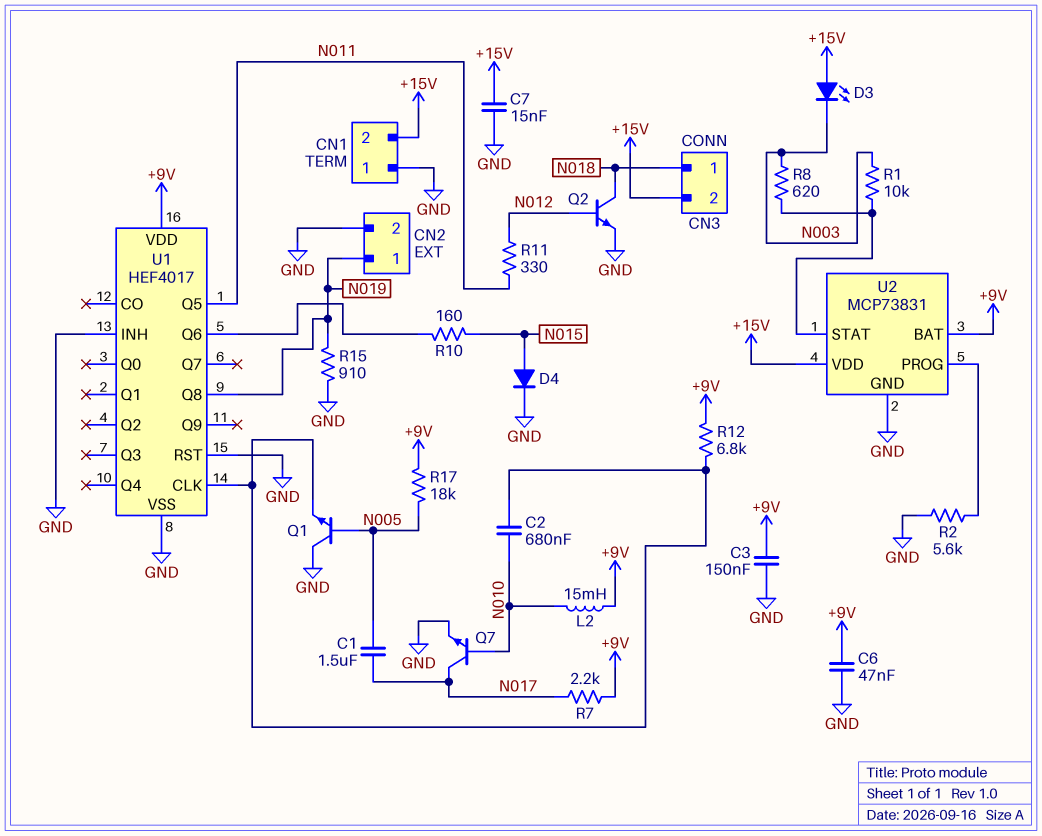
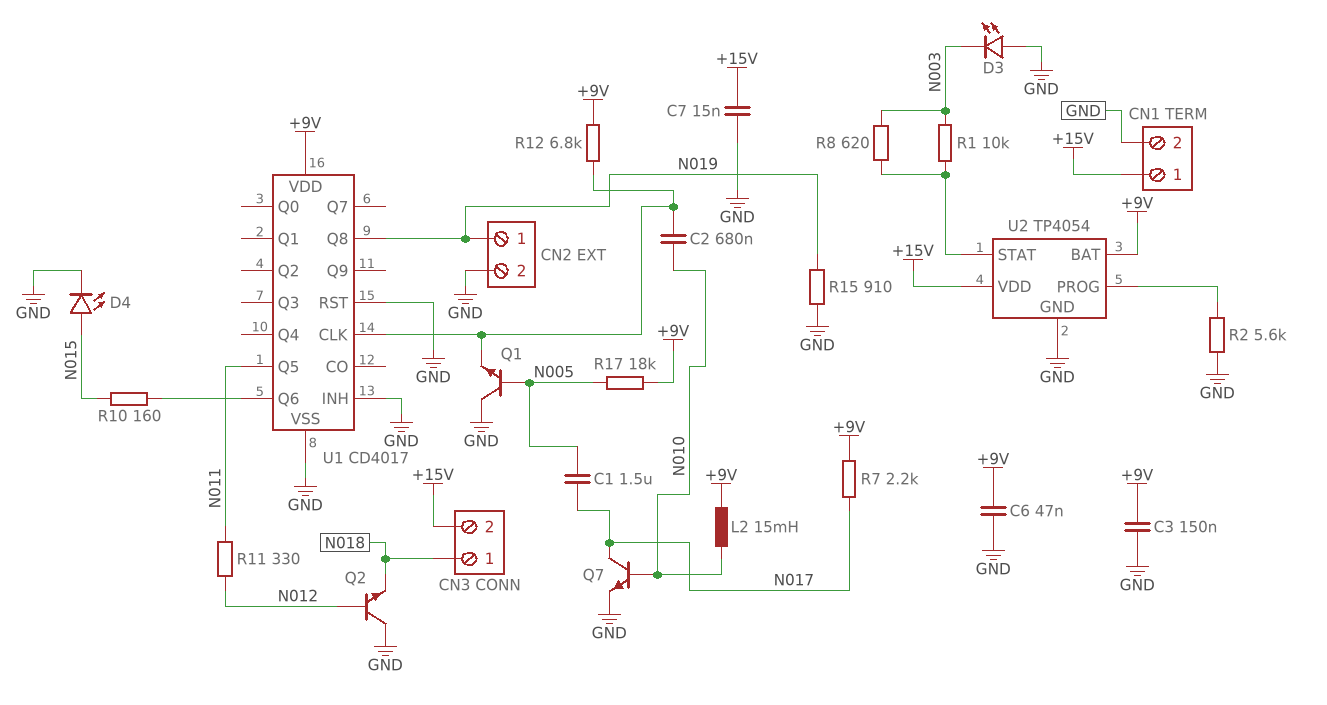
CN1 pin 1: GND -> +15V
CN1 pin 2: +15V -> GND
D3: LED (A +15V, K N003) -> LED (A GND, K N003)
D4: diode (A N015, K GND) -> LED (A N015, K GND)
Q2: NPN (B N012, C N018, E GND) -> NPN (B N012, C GND, E N018)
U1: HEF4017 -> CD4017
U2: MCP73831 -> TP4054

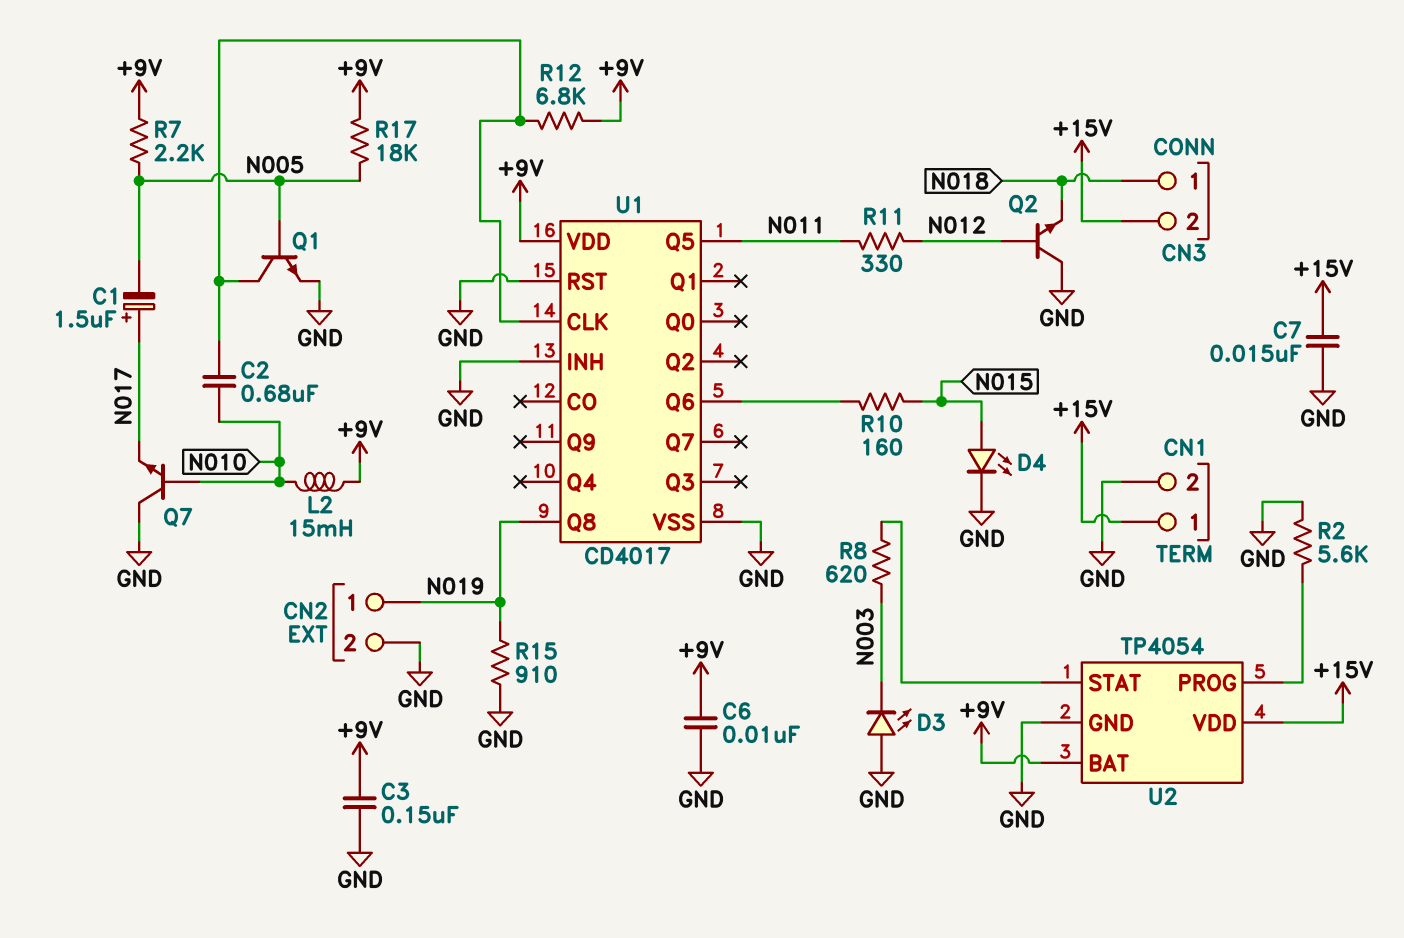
C1: 1.5uF (N005, N017) -> 1.5uF (plus N017, minus N005)
C6: 47nF (+9V, GND) -> 10nF (+9V, GND)
Q1: NPN (B N005, C GND, E U1/CLK) -> NPN (B N005, C U1/CLK, E GND)
Q7: NPN (B N010, C N017, E GND) -> NPN (B N010, C GND, E N017)
R1: 10k (N003, U2/STAT) -> none
R7: 2.2k (+9V, N017) -> 2.2k (+9V, N005)

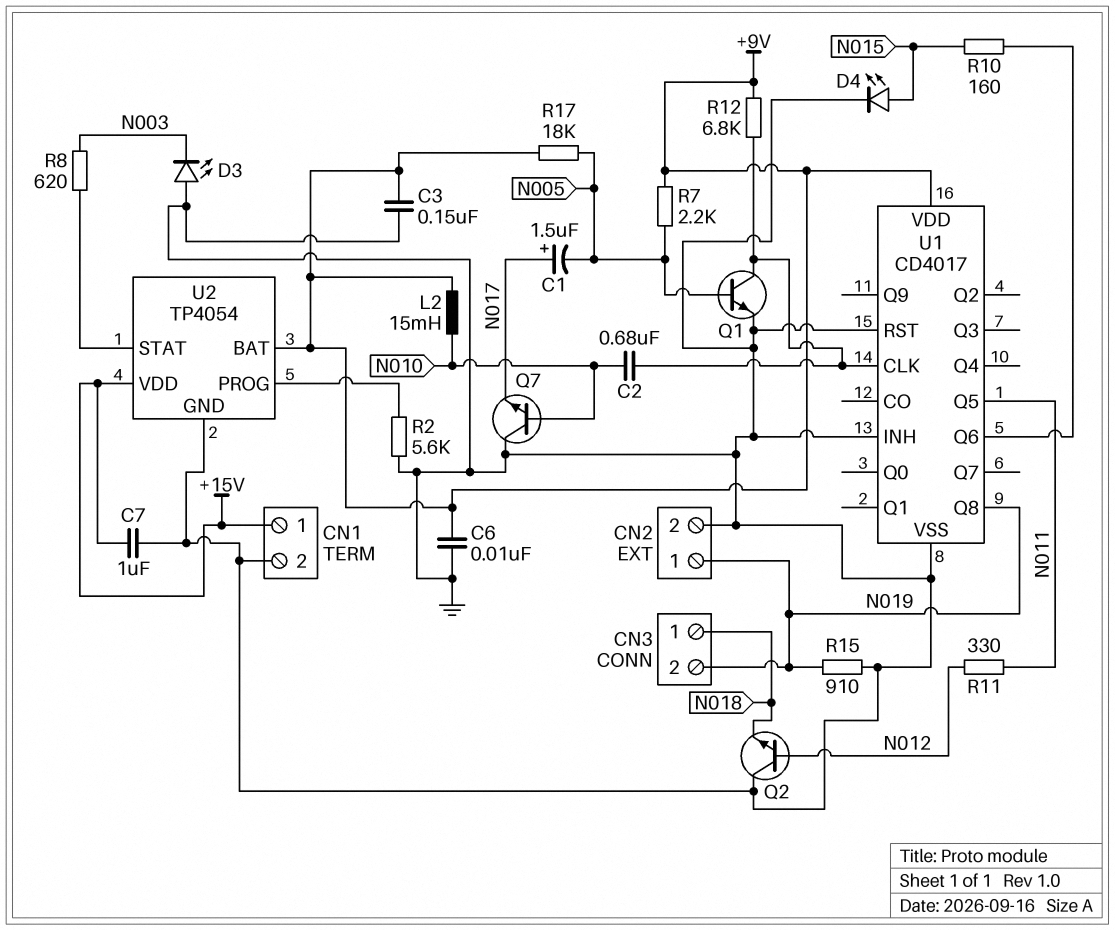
C7: 15nF (+15V, GND) -> 1uF (+15V, GND)
CN3 pin 2: +15V -> N019

